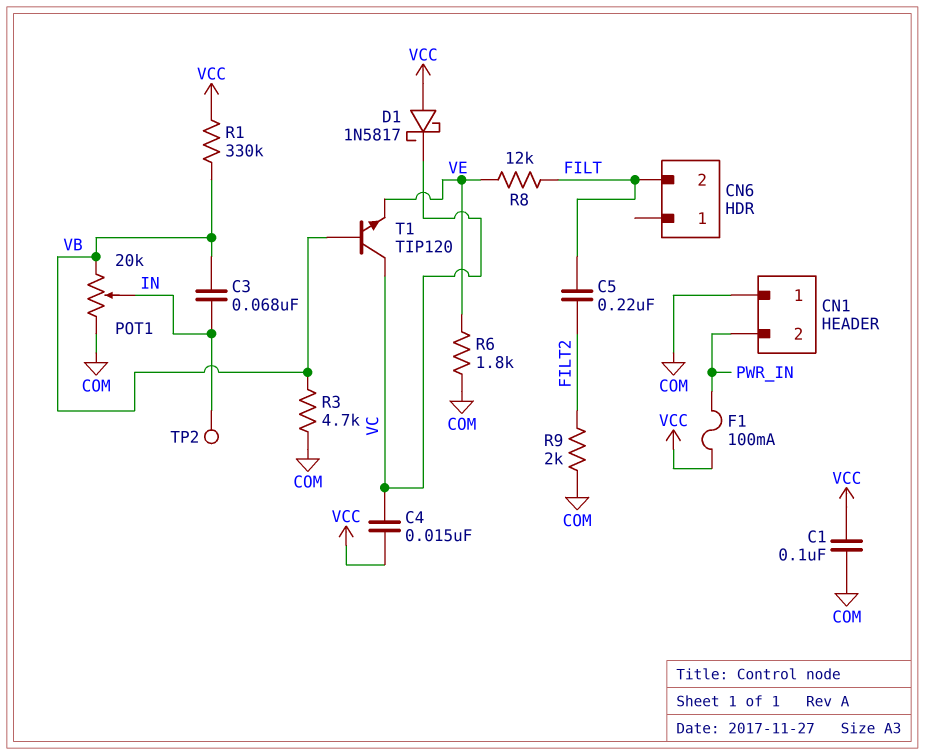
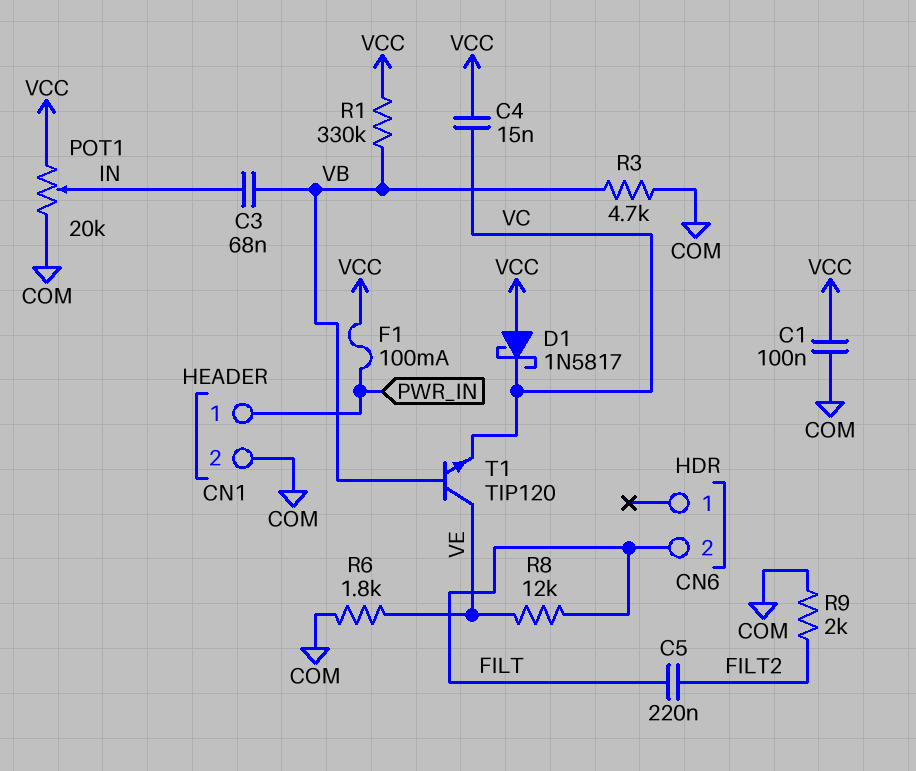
CN1 pin 1: COM -> PWR_IN
CN1 pin 2: PWR_IN -> COM
POT1: 20k (COM, VB, wiper IN) -> 20k (COM, VCC, wiper IN)
T1: NPN TIP120 (B VB, C VC, E VE) -> NPN TIP120 (B VB, C VE, E VC)
TP2: test point (IN) -> none

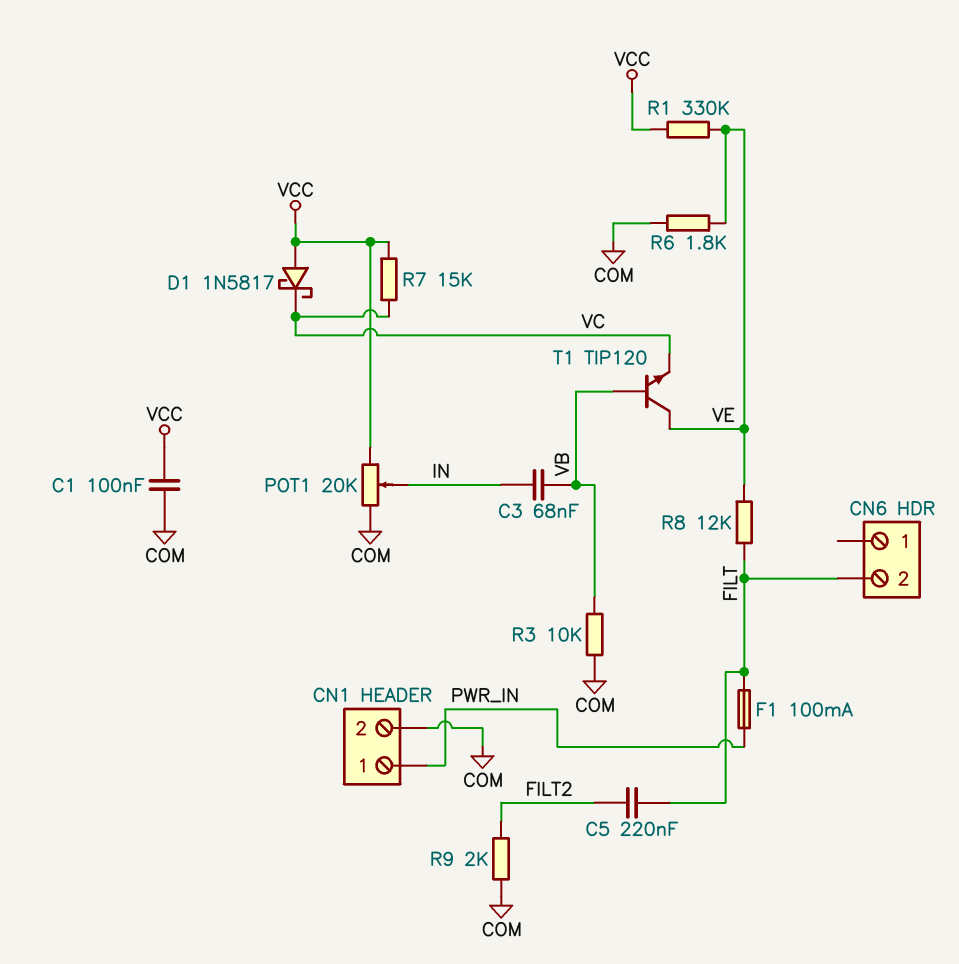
C4: 15nF (VC, VCC) -> none
F1: 100mA (PWR_IN, VCC) -> 100mA (FILT, PWR_IN)
R1: 330k (VB, VCC) -> 330k (VCC, VE)
R3: 4.7k (COM, VB) -> 10k (COM, VB)
R7: none -> 15k (VC, VCC)

